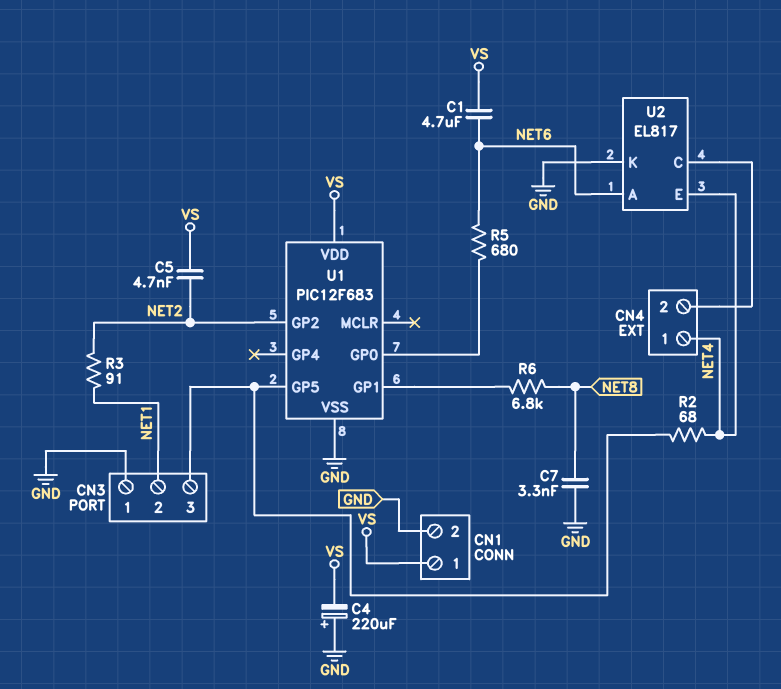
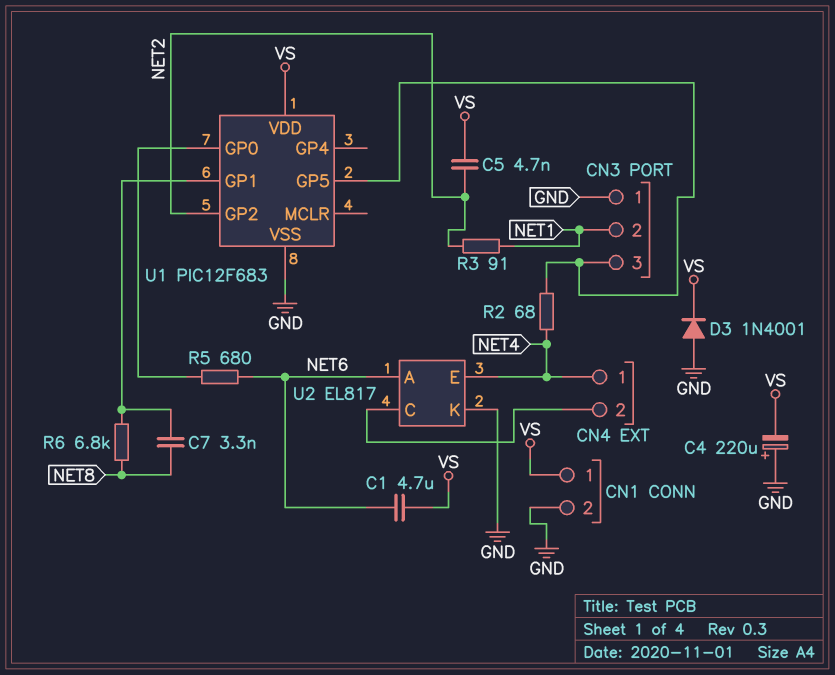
C7: 3.3nF (GND, NET8) -> 3.3nF (NET8, U1/GP1)
D3: none -> diode 1N4001 (A GND, K VS)

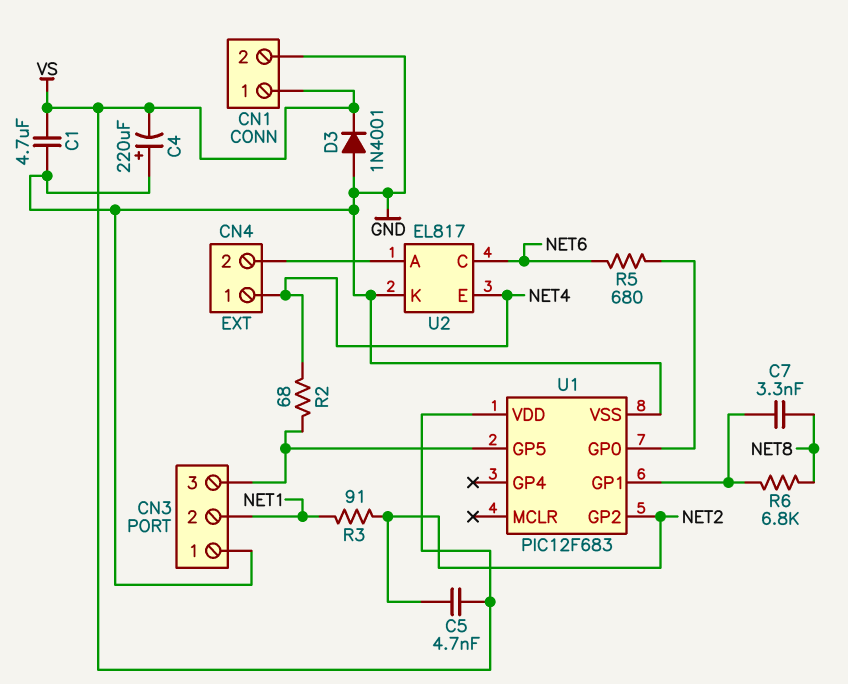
C1: 4.7uF (NET6, VS) -> 4.7uF (GND, VS)
U2 pin A: NET6 -> CN4/2
U2 pin C: CN4/2 -> NET6

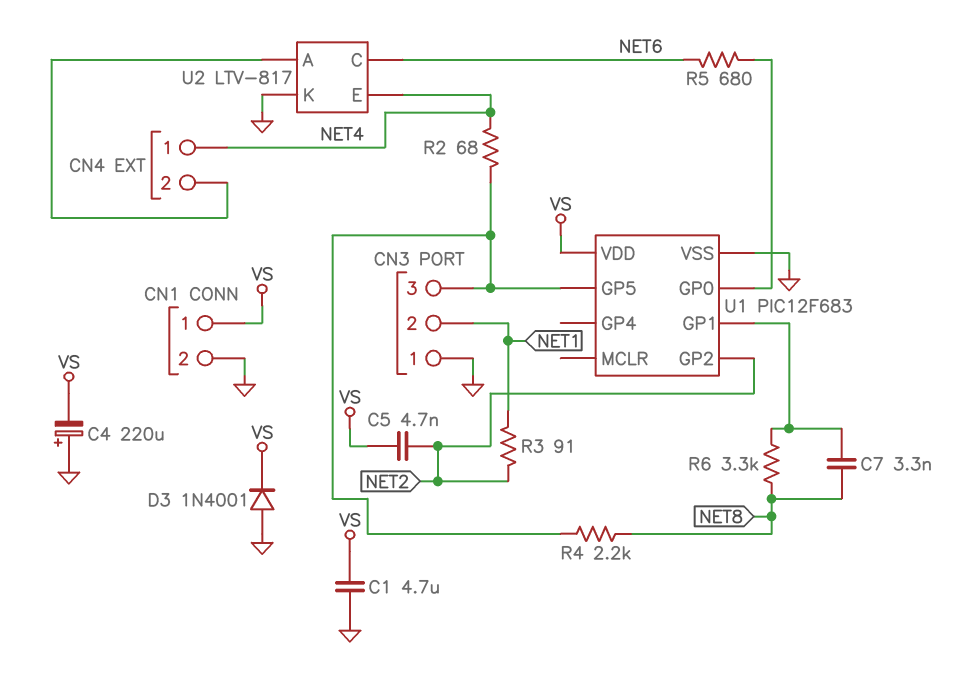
R4: none -> 2.2k (CN3/3, NET8)
R6: 6.8k (NET8, U1/GP1) -> 3.3k (NET8, U1/GP1)
U2: EL817 -> LTV-817

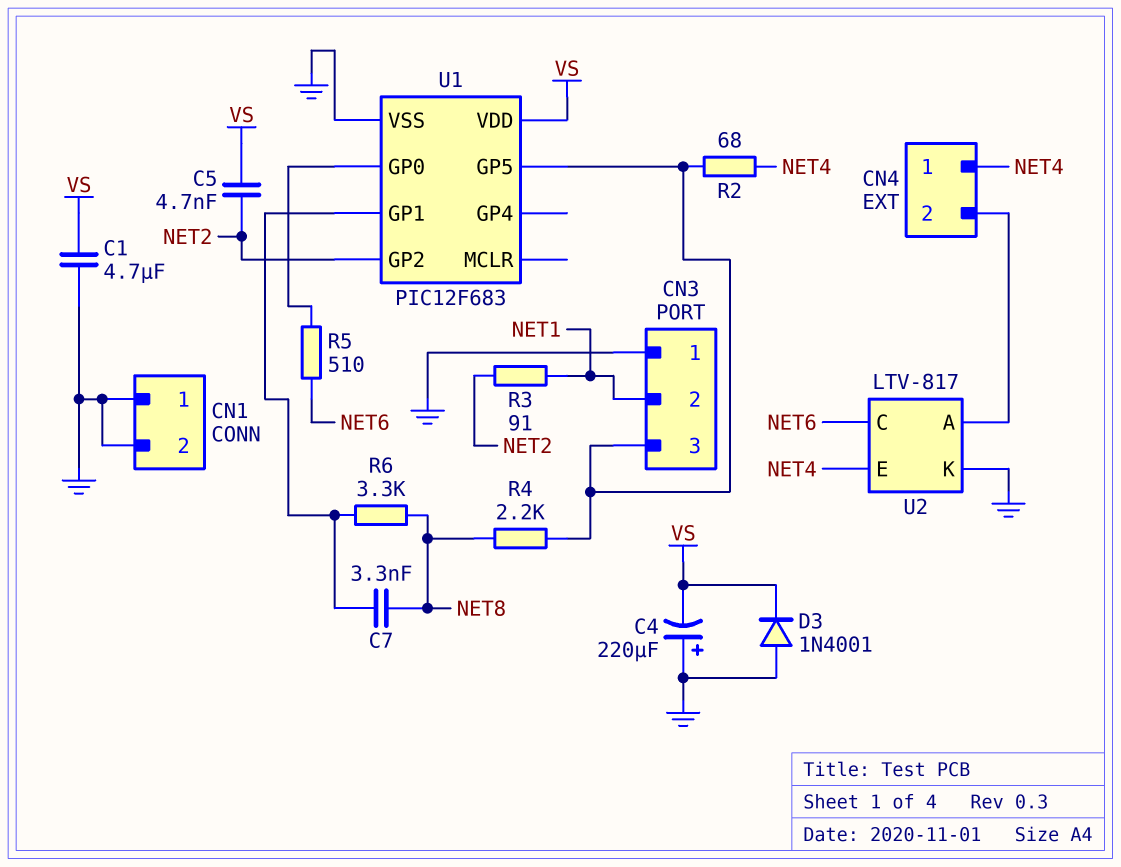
CN1 pin 1: VS -> GND
R5: 680 (NET6, U1/GP0) -> 510 (NET6, U1/GP0)

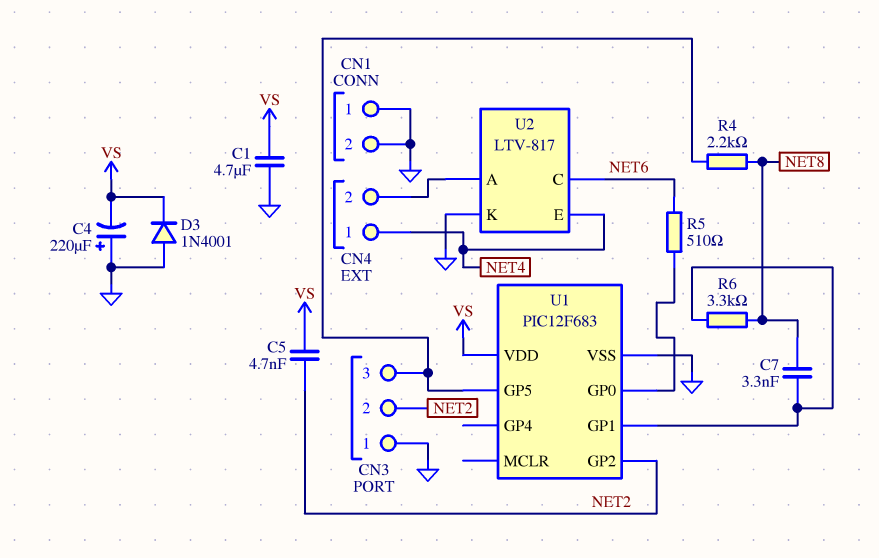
CN3 pin 2: NET1 -> NET2
R2: 68 (CN3/3, NET4) -> none
R3: 91 (NET1, NET2) -> none

